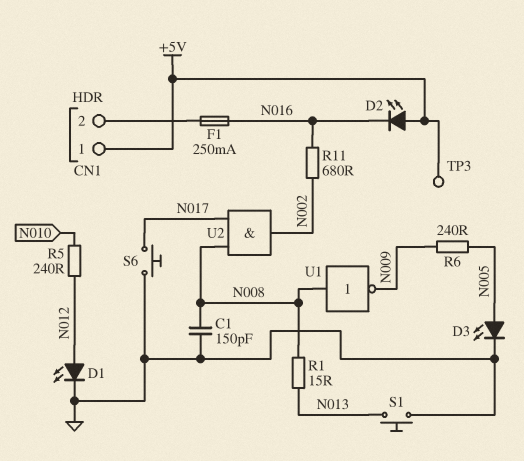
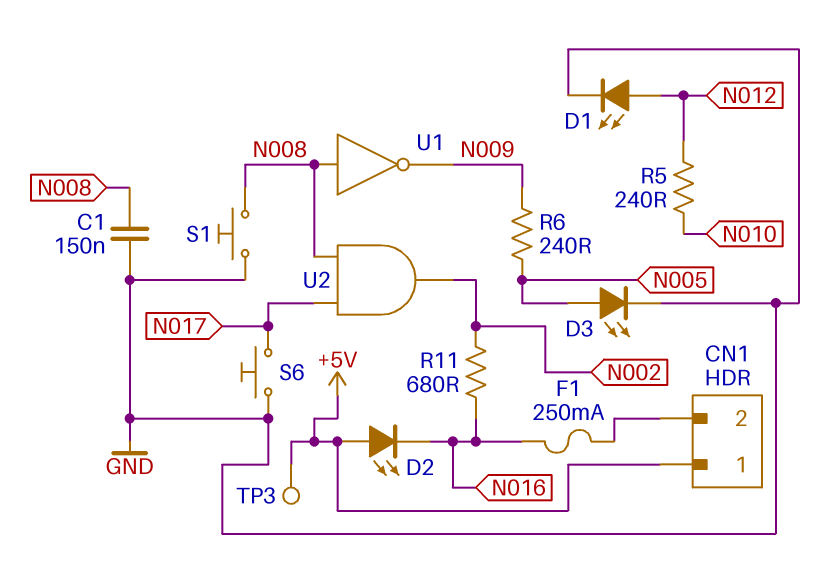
C1: 150pF (GND, N008) -> 150nF (GND, N008)
R1: 15 (N008, N013) -> none
S1: button (GND, N013) -> button (GND, N008)

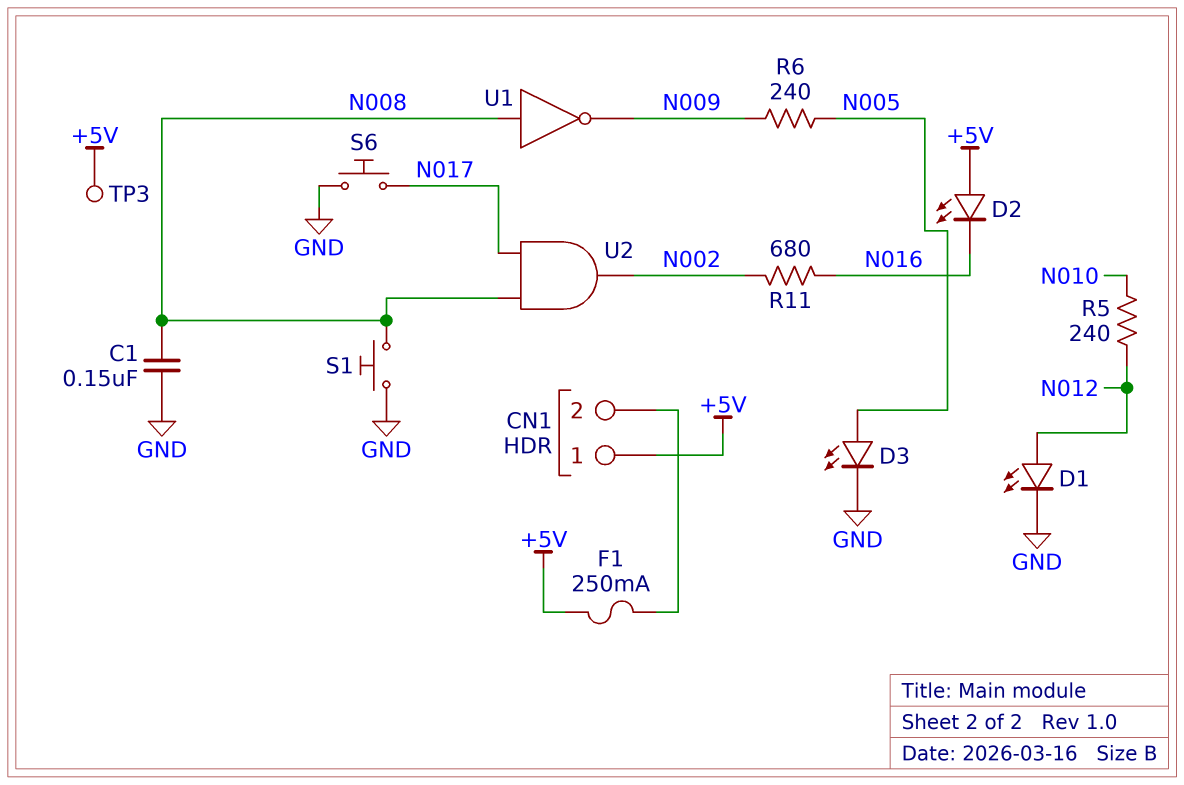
F1: 250mA (CN1/2, N016) -> 250mA (+5V, CN1/2)

